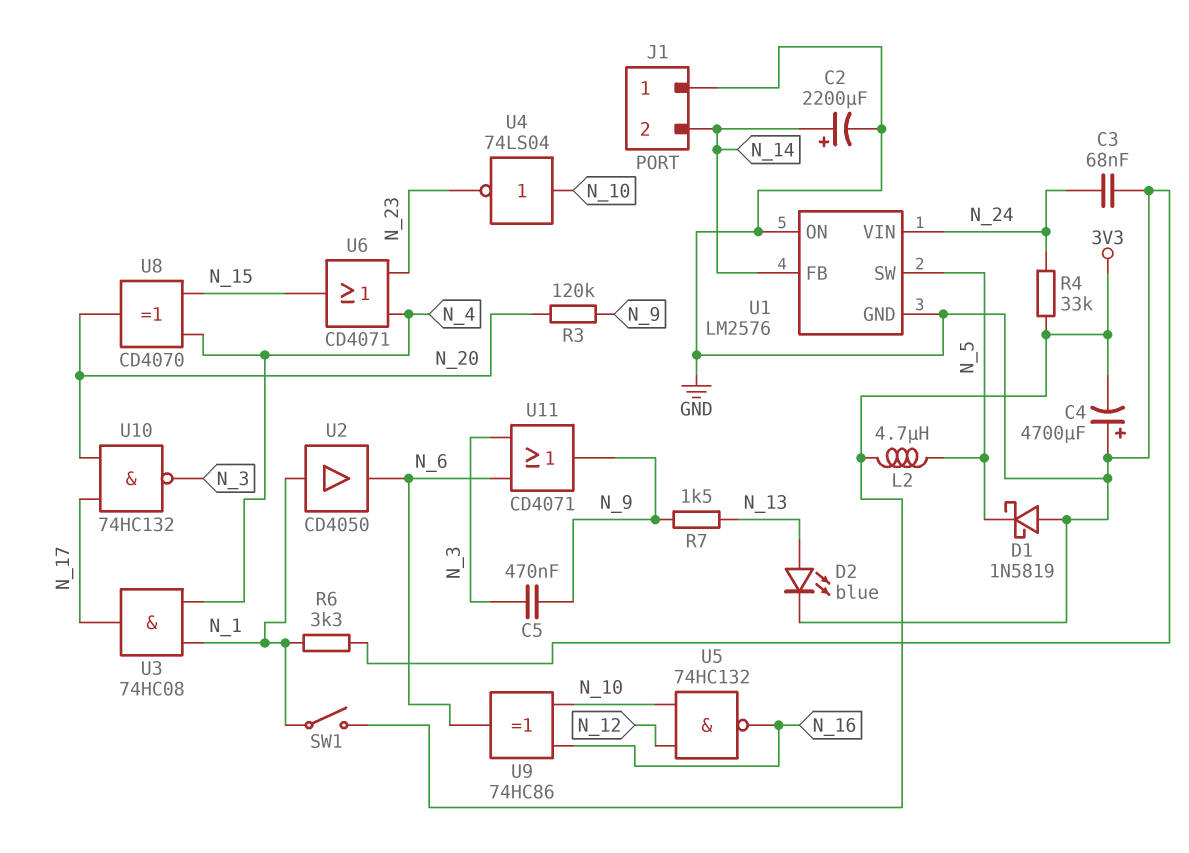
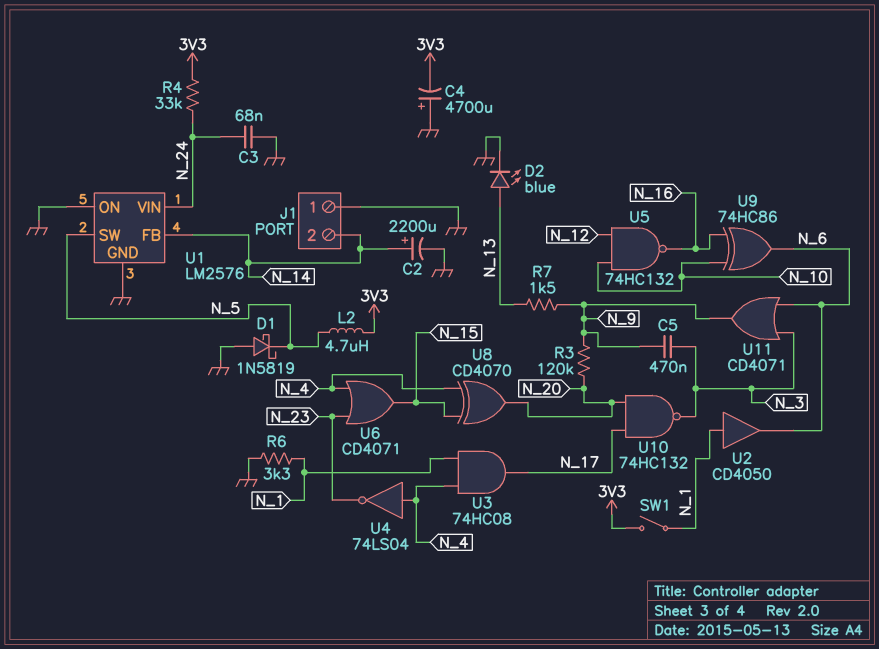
U4: NOT 74LS04 (in N_10, out N_23) -> NOT 74LS04 (in N_4, out N_23)

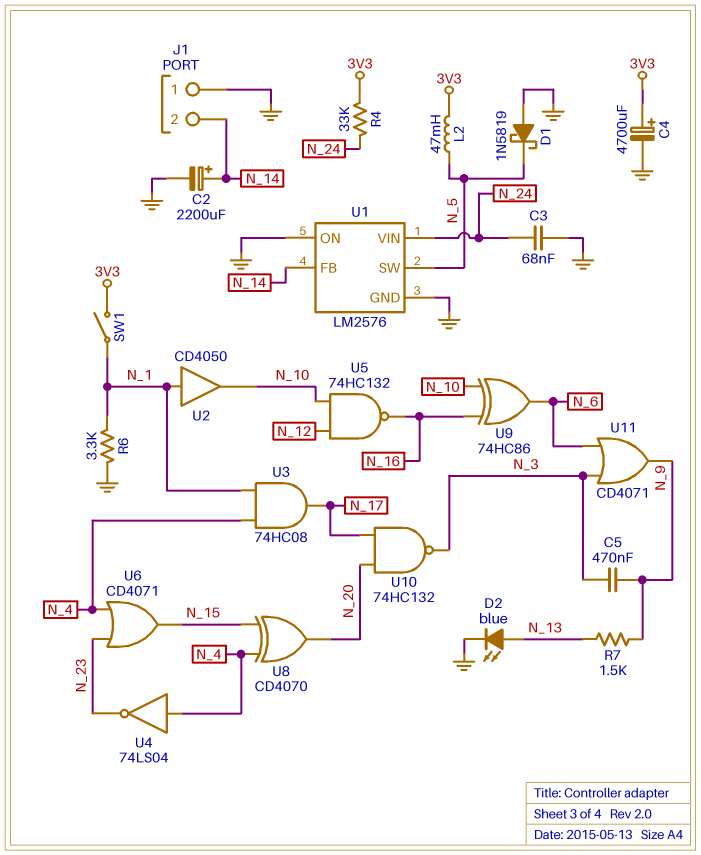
C4: 4700uF (plus GND, minus 3V3) -> 4700uF (plus 3V3, minus GND)
L2: 4.7uH (3V3, N_5) -> 47mH (3V3, N_5)
R3: 120k (N_9, N_20) -> none
U2: buffer CD4050 (in N_1, out N_6) -> buffer CD4050 (in N_1, out N_10)

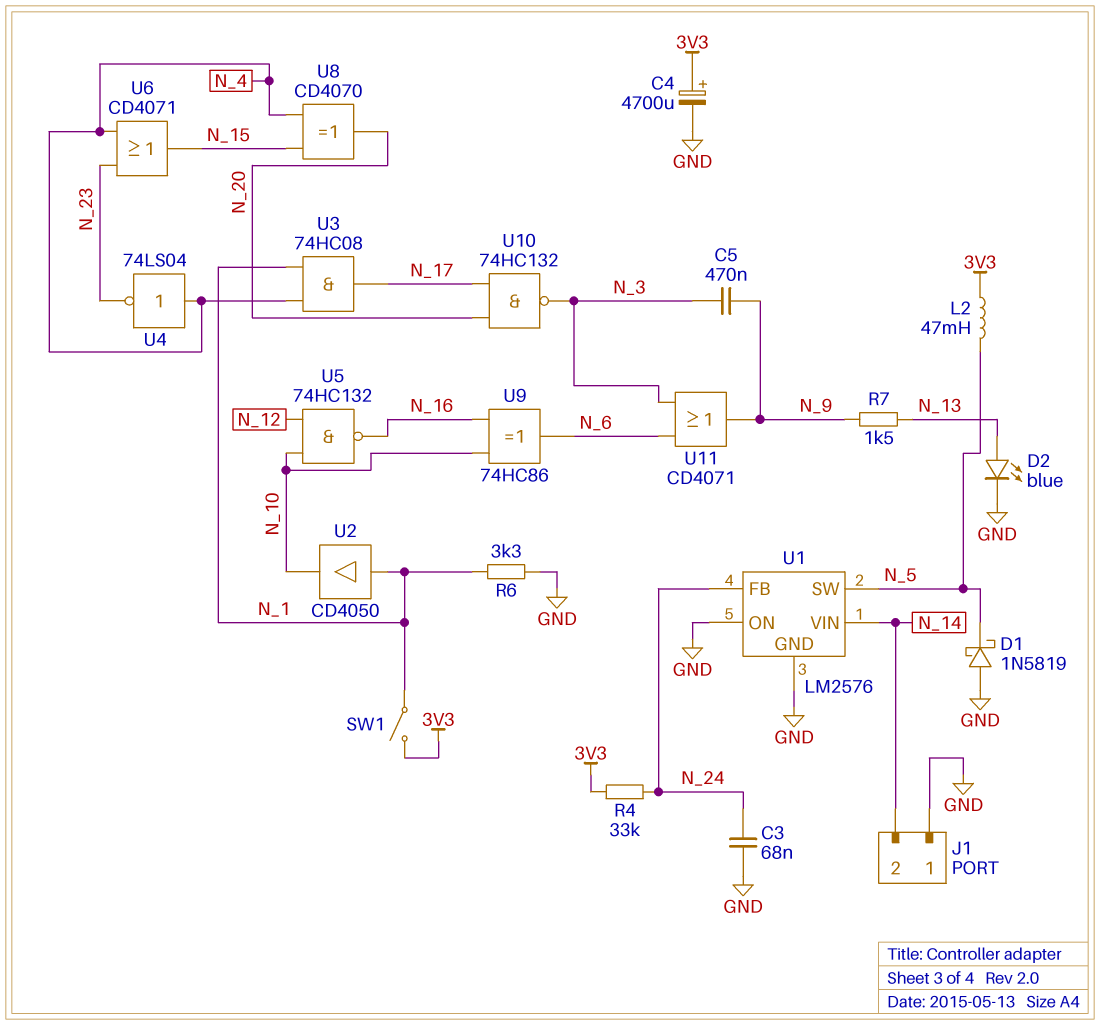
C2: 2200uF (plus N_14, minus GND) -> none
U1 pin FB: N_14 -> N_24
U1 pin VIN: N_24 -> N_14

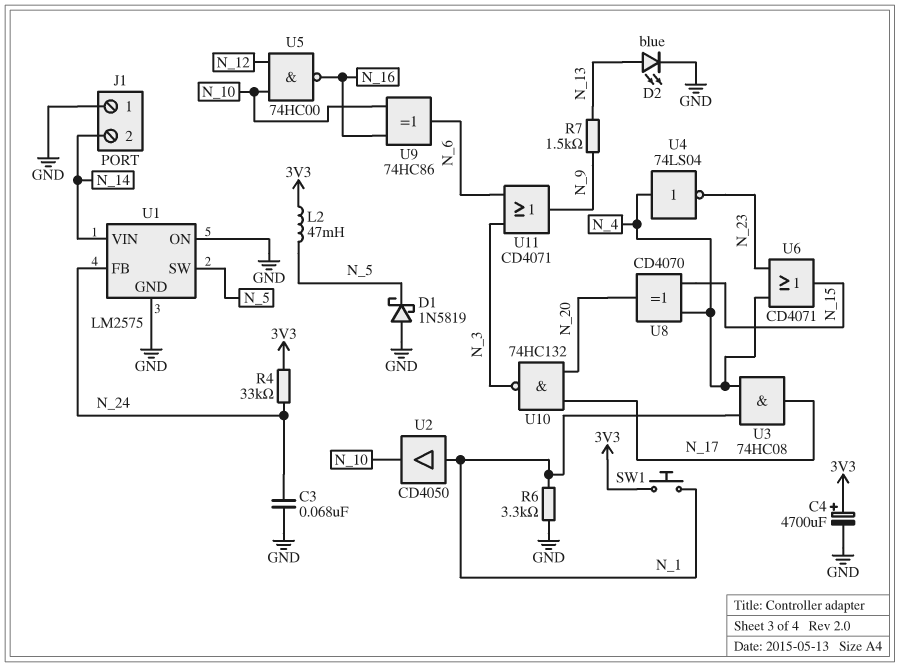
C5: 470nF (N_3, N_9) -> none
SW1: switch (3V3, N_1) -> button (3V3, N_1)
U1: LM2576 -> LM2575
U5: NAND 74HC132 (in N_10, in N_12, out N_16) -> NAND 74HC00 (in N_10, in N_12, out N_16)

